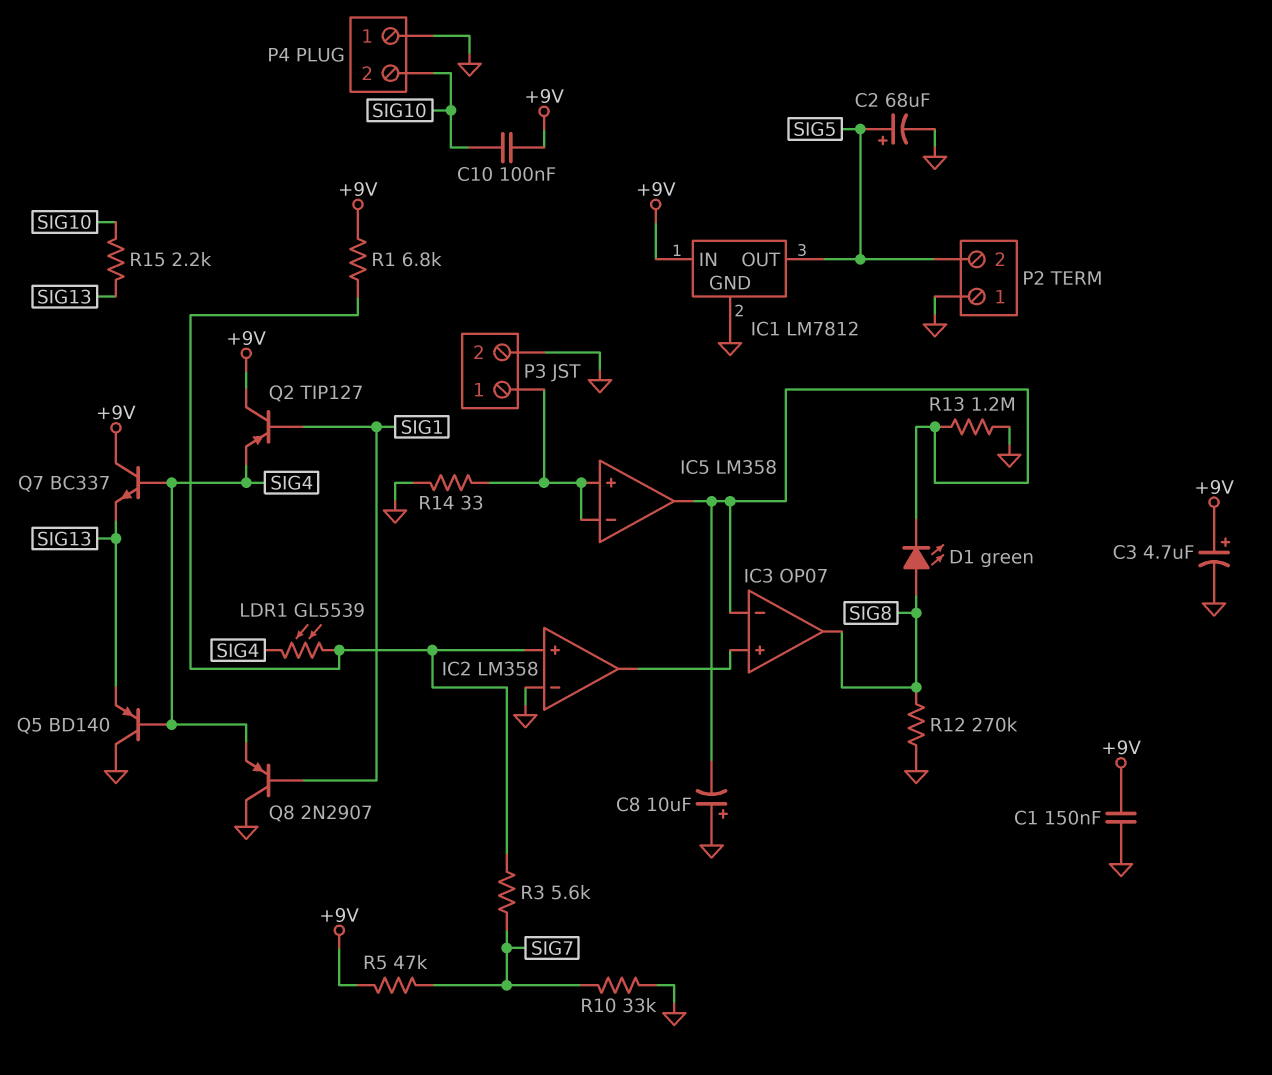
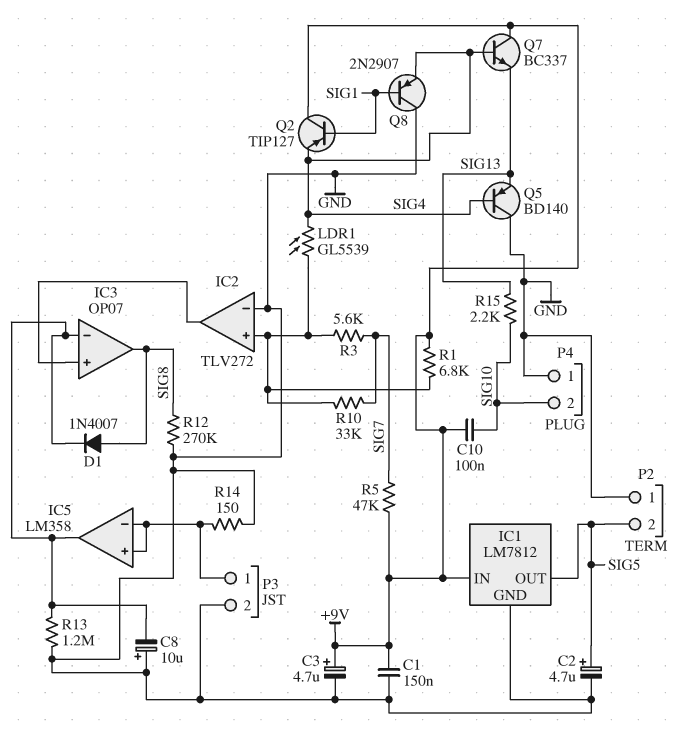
C2: 68uF (plus SIG5, minus GND) -> 4.7uF (plus SIG5, minus GND)
D1: LED green (A SIG8, K IC3/in-) -> diode 1N4007 (A SIG8, K IC3/in-)
IC2: LM358 -> TLV272
R10: 33k (GND, SIG7) -> 33k (IC2/in+, SIG7)
R14: 33 (GND, IC5/in+) -> 150 (GND, IC5/in+)

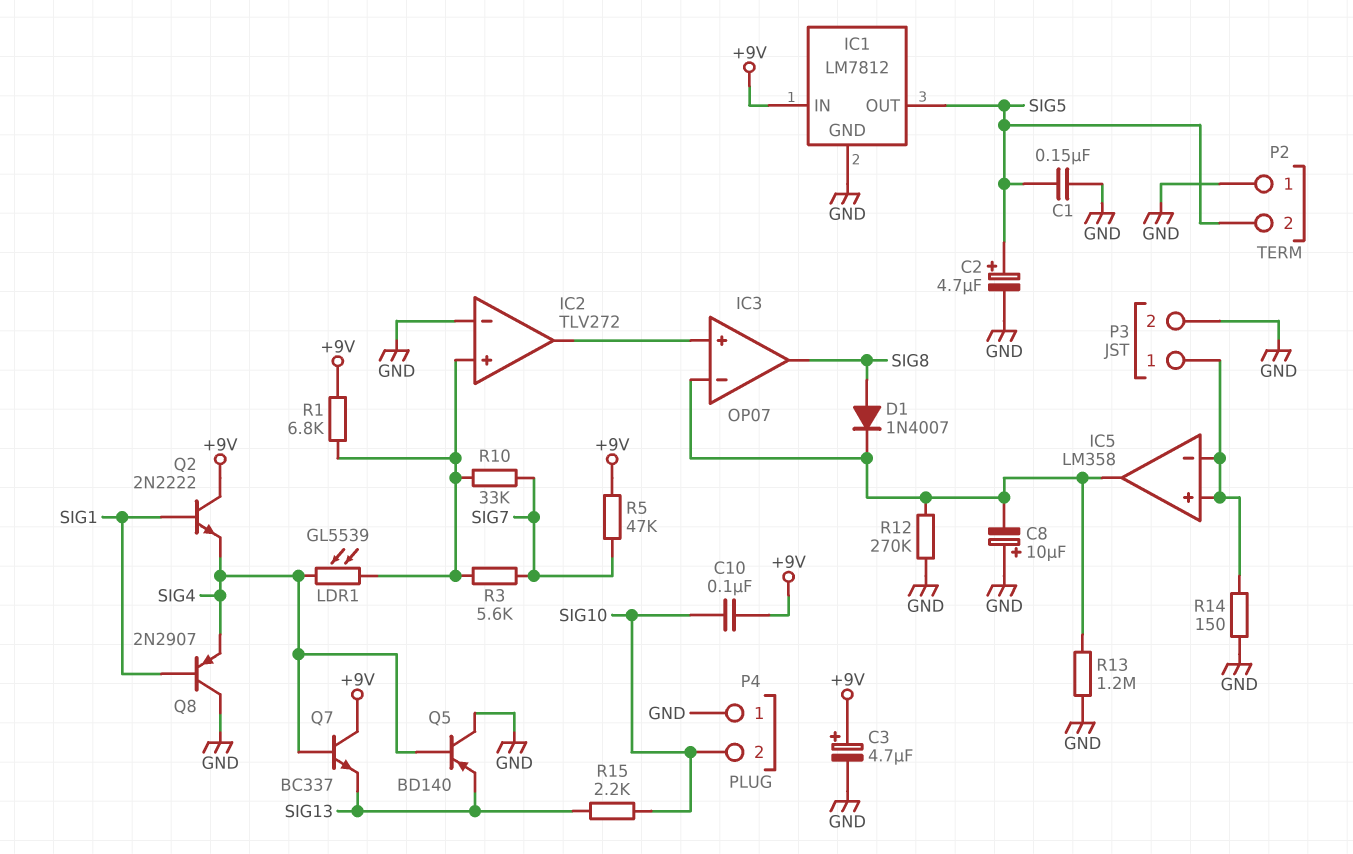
C1: 150nF (+9V, GND) -> 150nF (GND, SIG5)
Q2: PNP TIP127 (B SIG1, C +9V, E SIG4) -> NPN 2N2222 (B SIG1, C +9V, E SIG4)
R12: 270k (GND, SIG8) -> 270k (GND, IC3/in-)

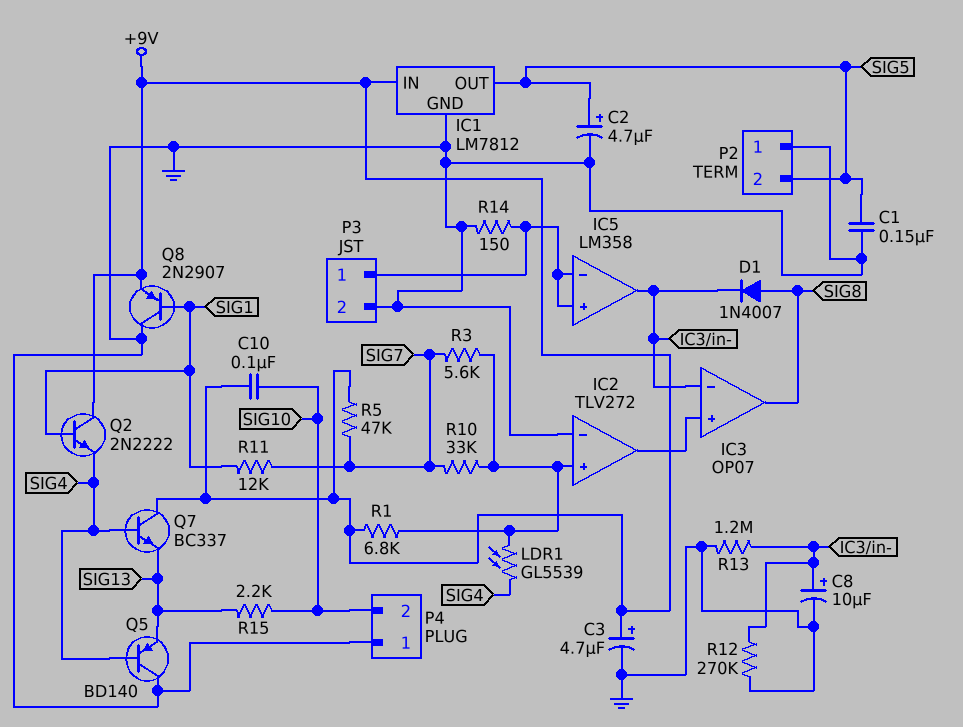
C8: 10uF (plus GND, minus IC3/in-) -> 10uF (plus IC3/in-, minus GND)
Q8: PNP 2N2907 (B SIG1, C GND, E SIG4) -> PNP 2N2907 (B SIG1, C GND, E +9V)
R11: none -> 12k (SIG1, SIG7)

